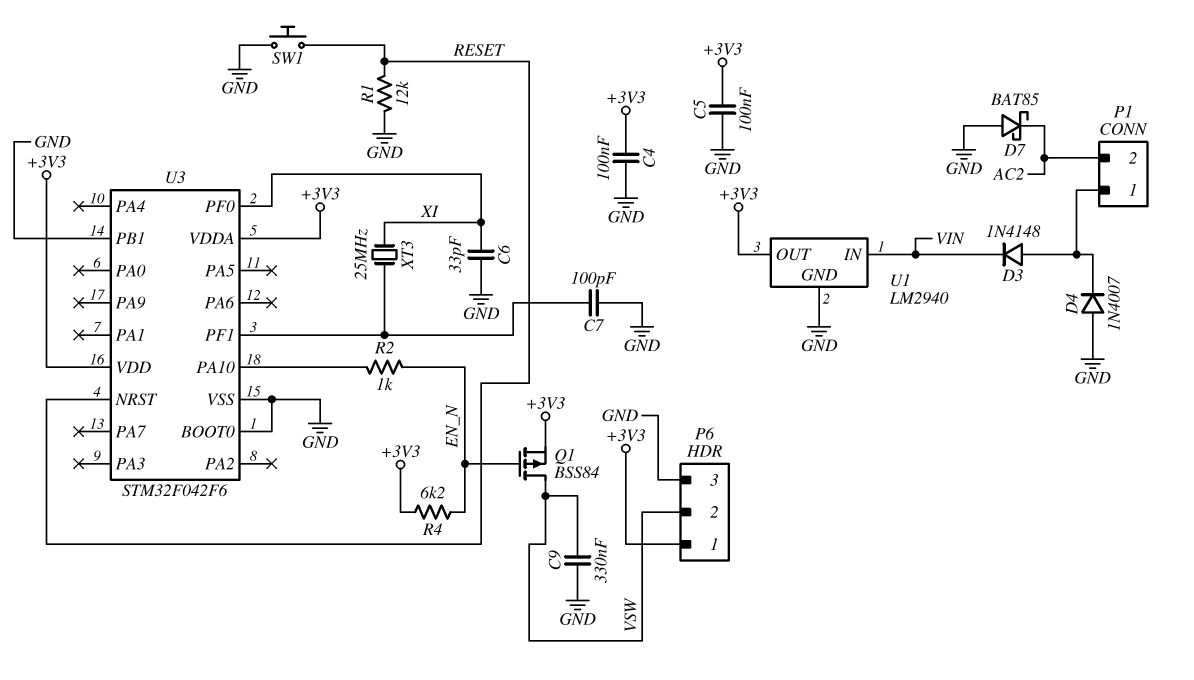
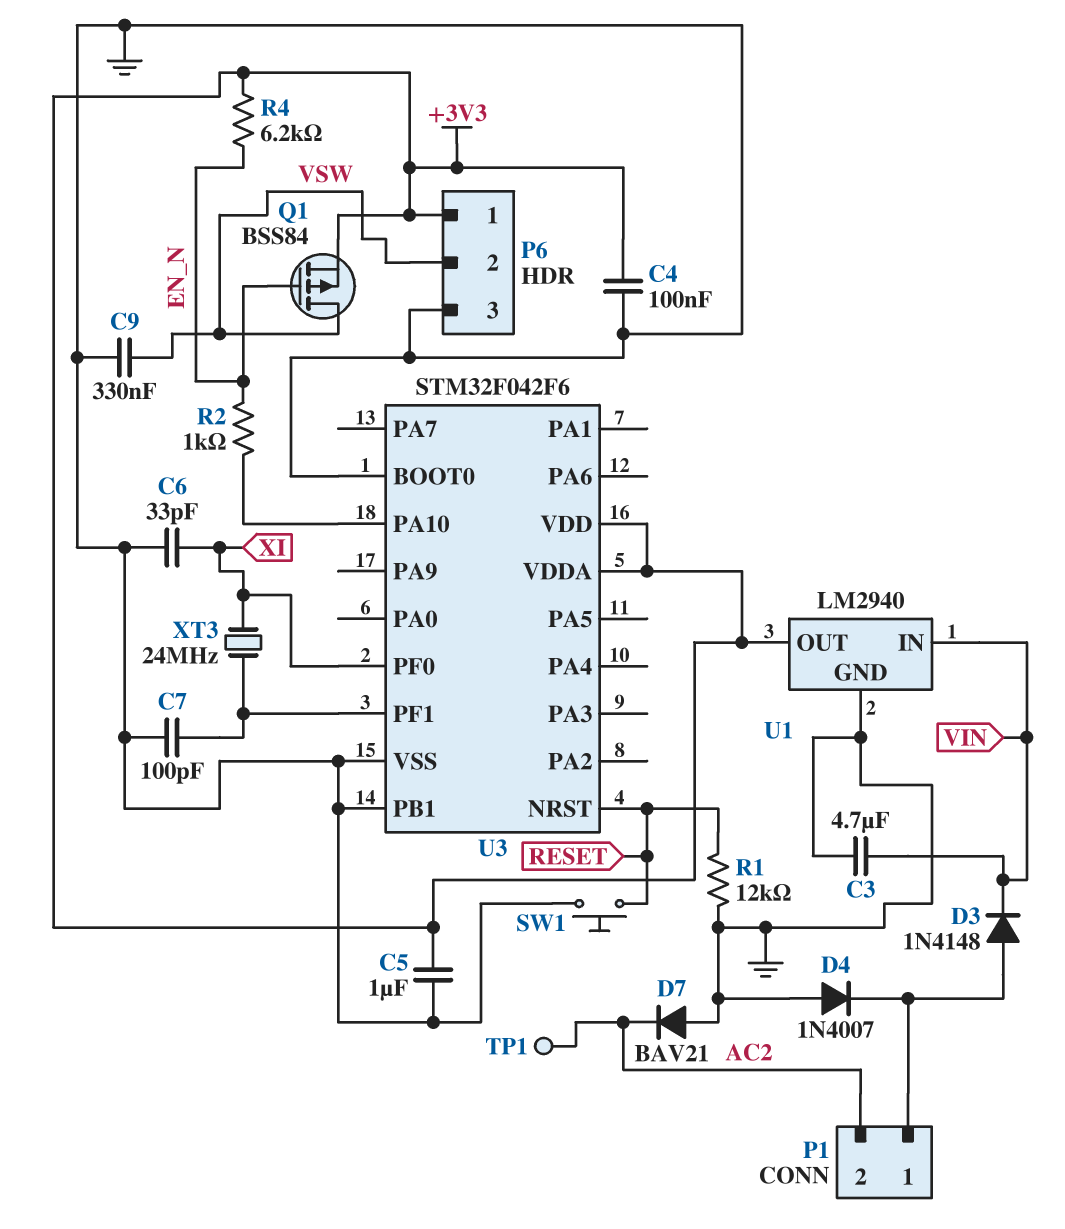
C3: none -> 4.7uF (GND, VIN)
C5: 100nF (+3V3, GND) -> 1uF (+3V3, GND)
D7: schottky BAT85 (A GND, K AC2) -> diode BAV21 (A GND, K AC2)
TP1: none -> test point (AC2)
XT3: 25MHz (U3/PF1, XI) -> 24MHz (U3/PF1, XI)

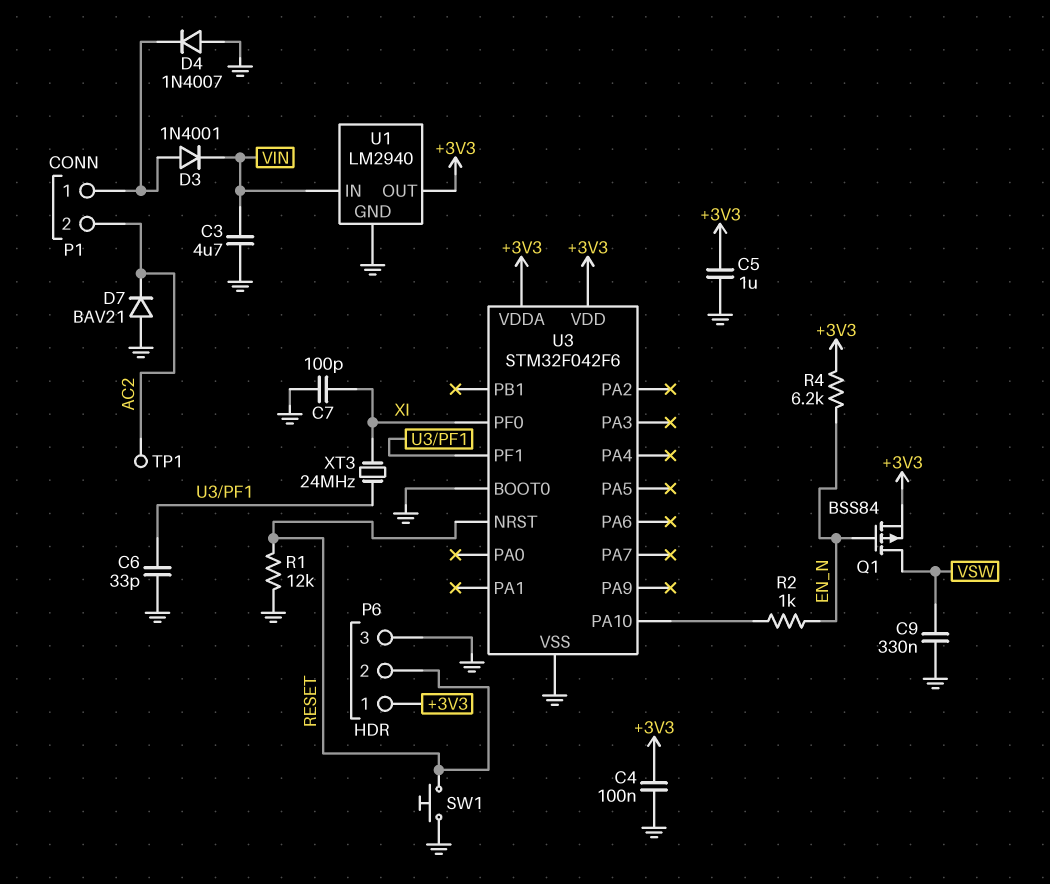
C6: 33pF (GND, XI) -> 33pF (GND, U3/PF1)
C7: 100pF (GND, U3/PF1) -> 100pF (GND, XI)
D3: diode 1N4148 (A P1/1, K VIN) -> diode 1N4001 (A P1/1, K VIN)
P6 pin 2: VSW -> RESET
U3 pin PB1: GND -> none

